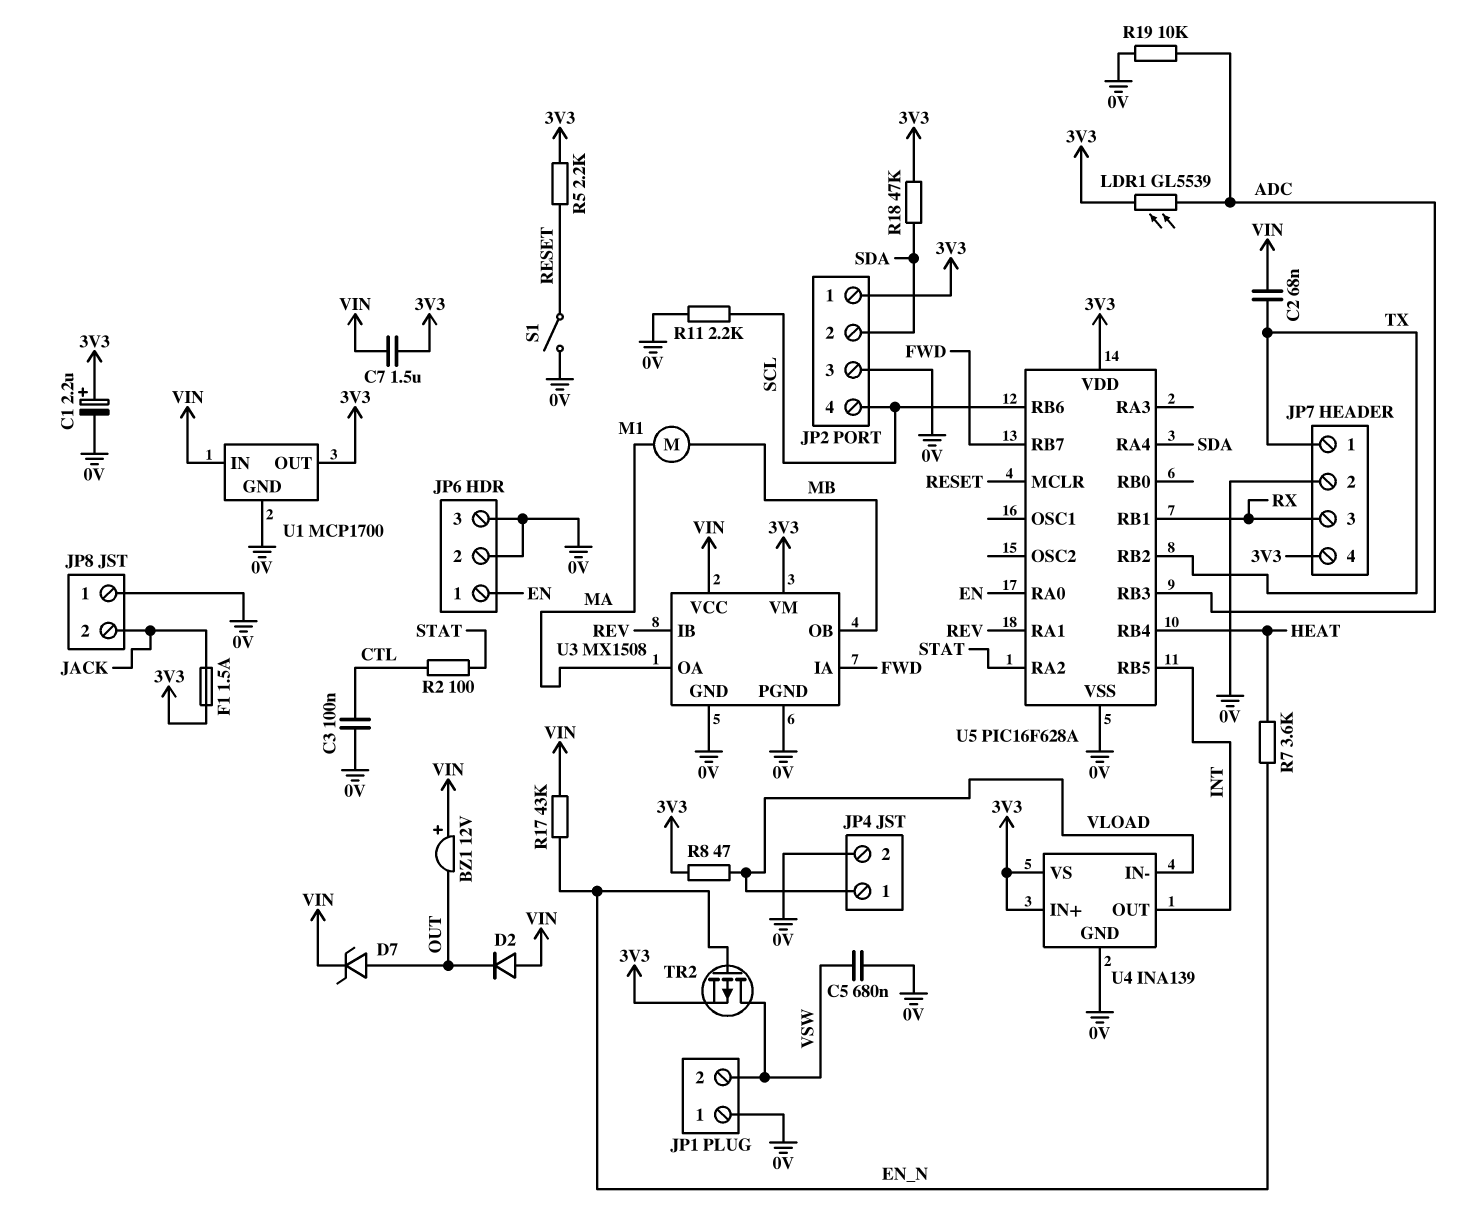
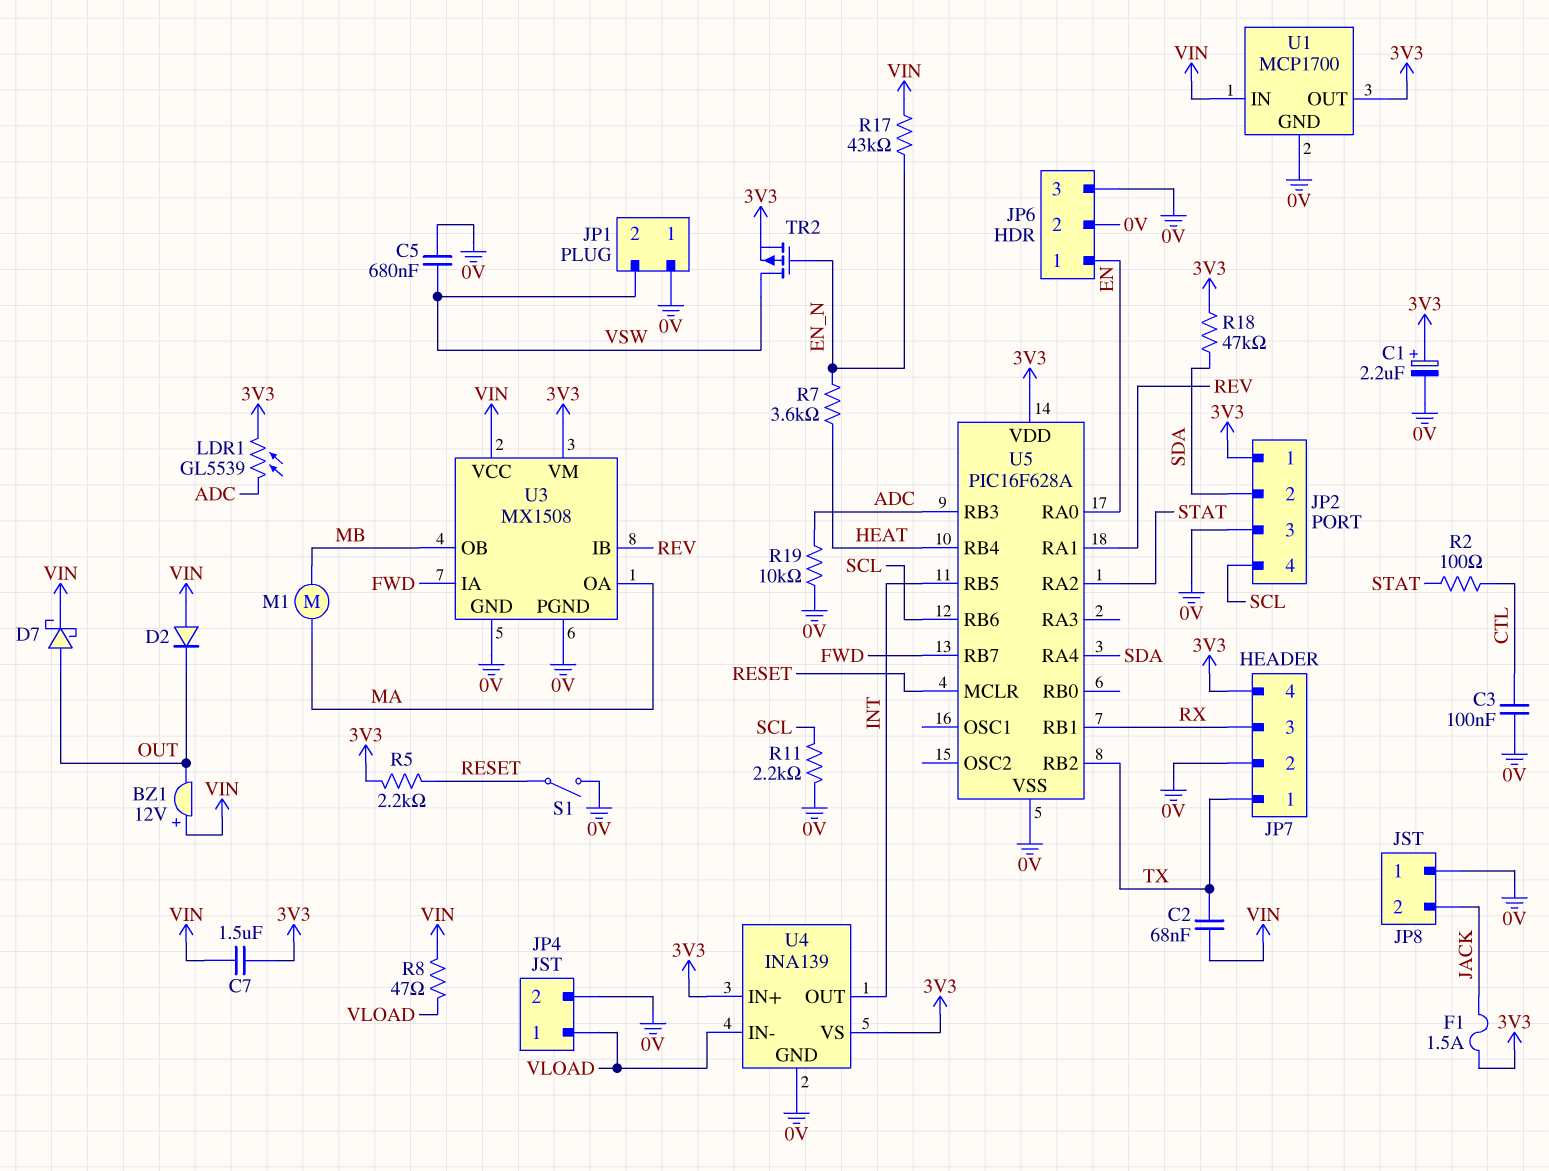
D7: zener (A OUT, K VIN) -> schottky (A OUT, K VIN)
R8: 47 (3V3, VLOAD) -> 47 (VIN, VLOAD)

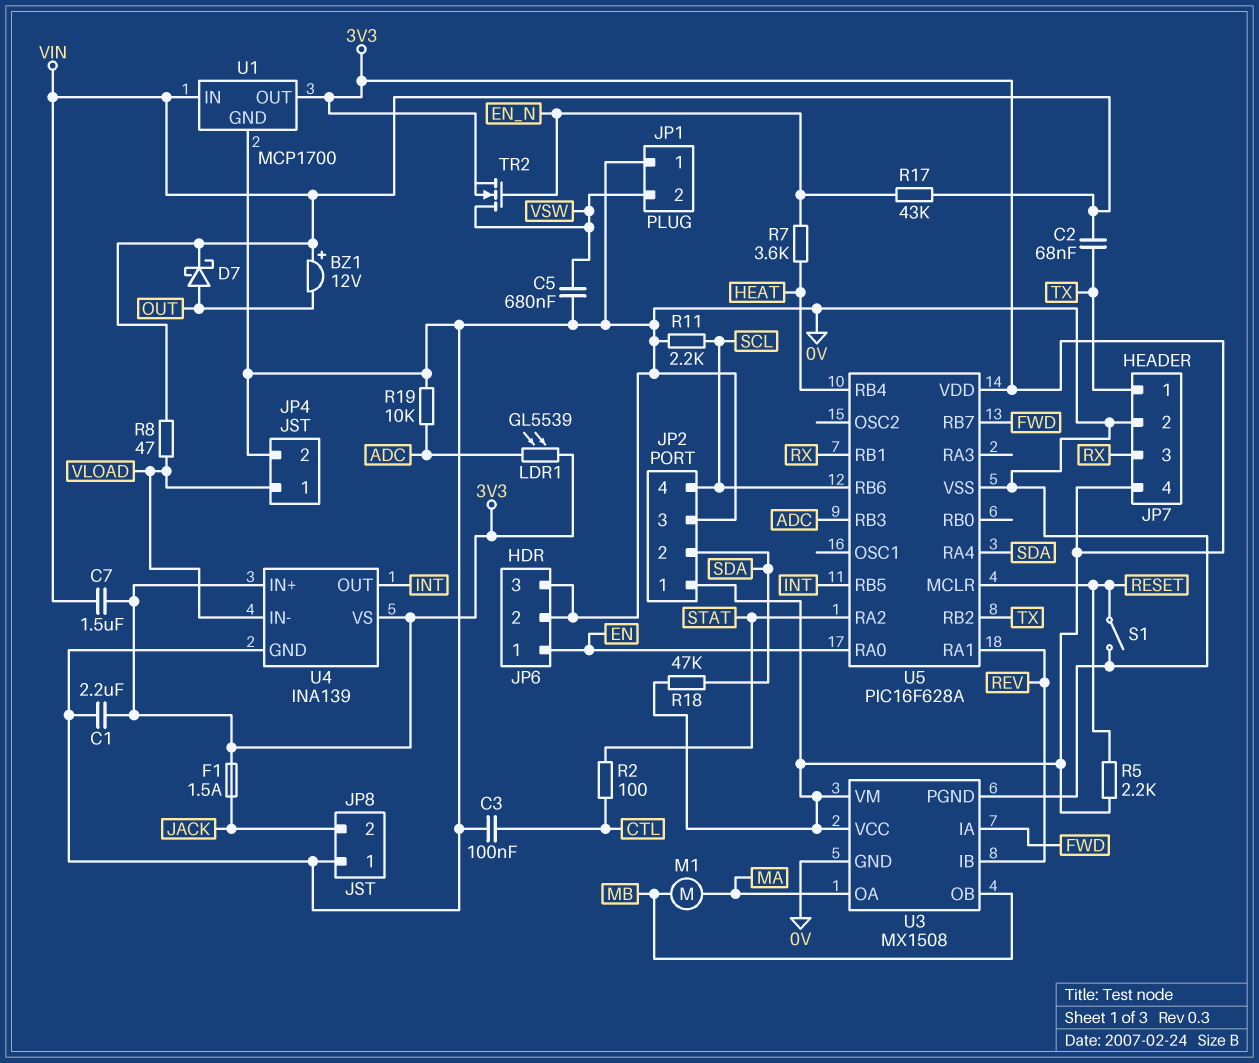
C1: 2.2uF (plus 3V3, minus 0V) -> 2.2uF (0V, 3V3)
D2: diode (A VIN, K OUT) -> none
TR2: PMOS (G EN_N, D VSW, S 3V3) -> NMOS (G EN_N, D VSW, S 3V3)
U3 pin VCC: VIN -> 3V3

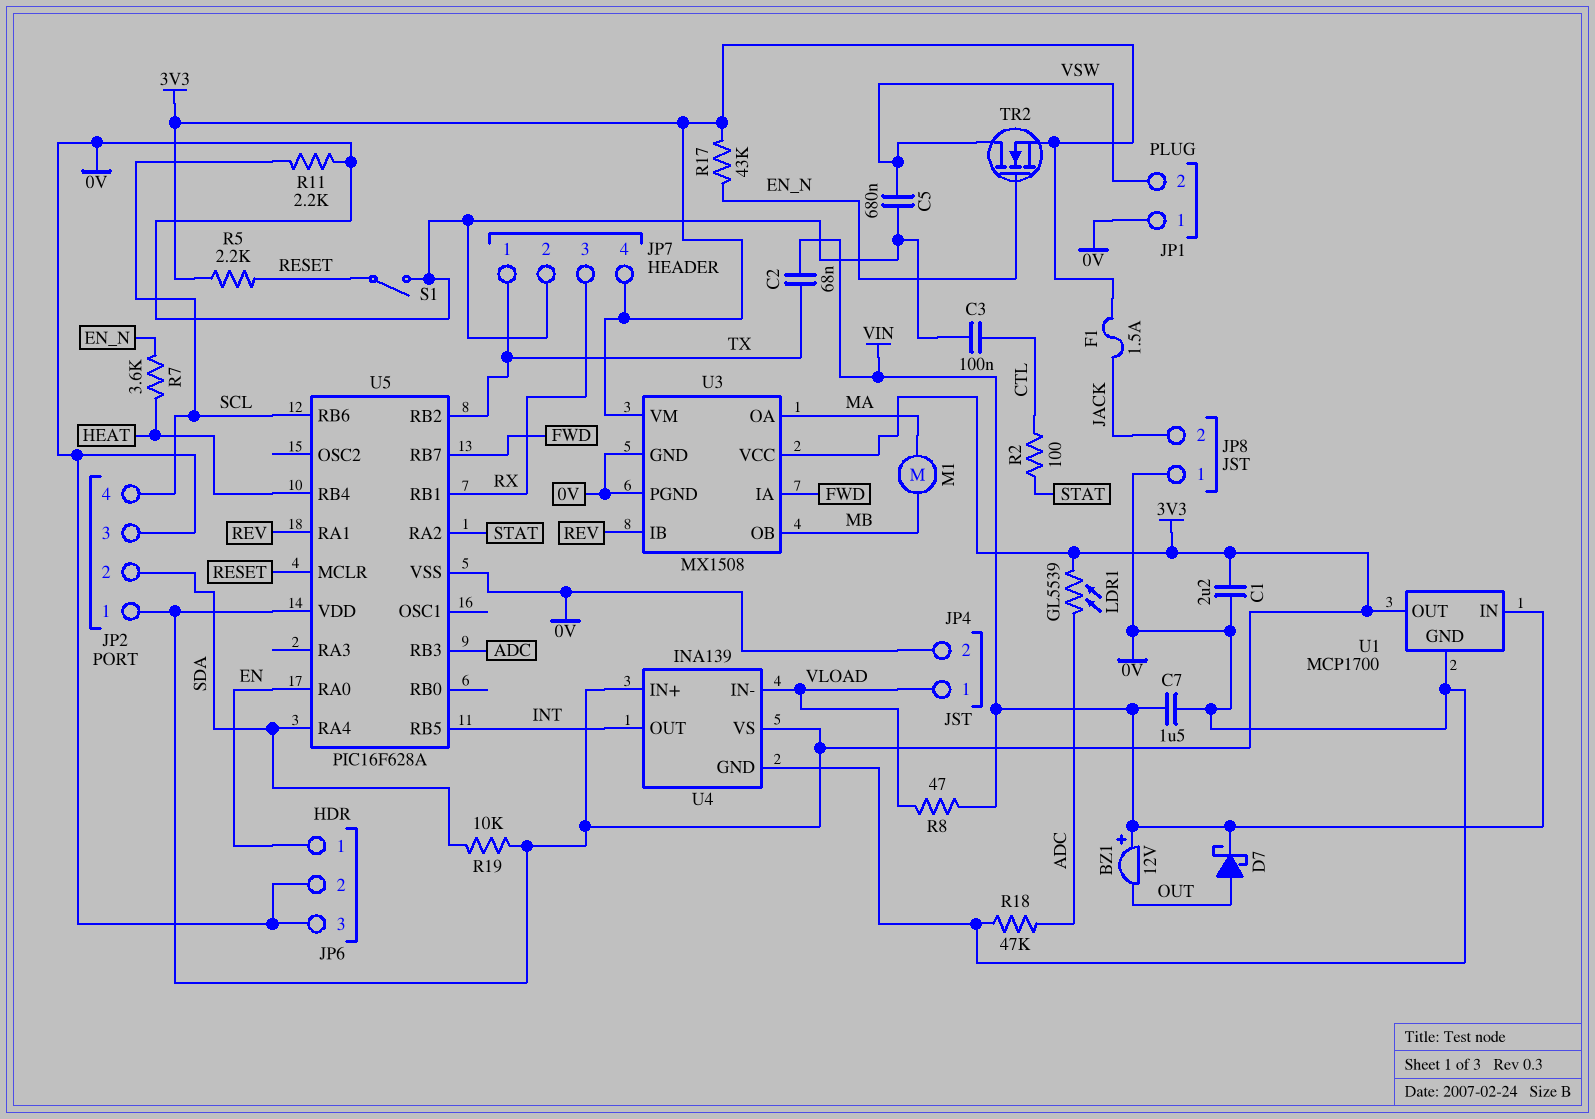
C7: 1.5uF (3V3, VIN) -> 1.5uF (0V, VIN)
R17: 43k (EN_N, VIN) -> 43k (3V3, EN_N)
R18: 47k (3V3, SDA) -> 47k (0V, ADC)
R19: 10k (0V, ADC) -> 10k (3V3, SDA)

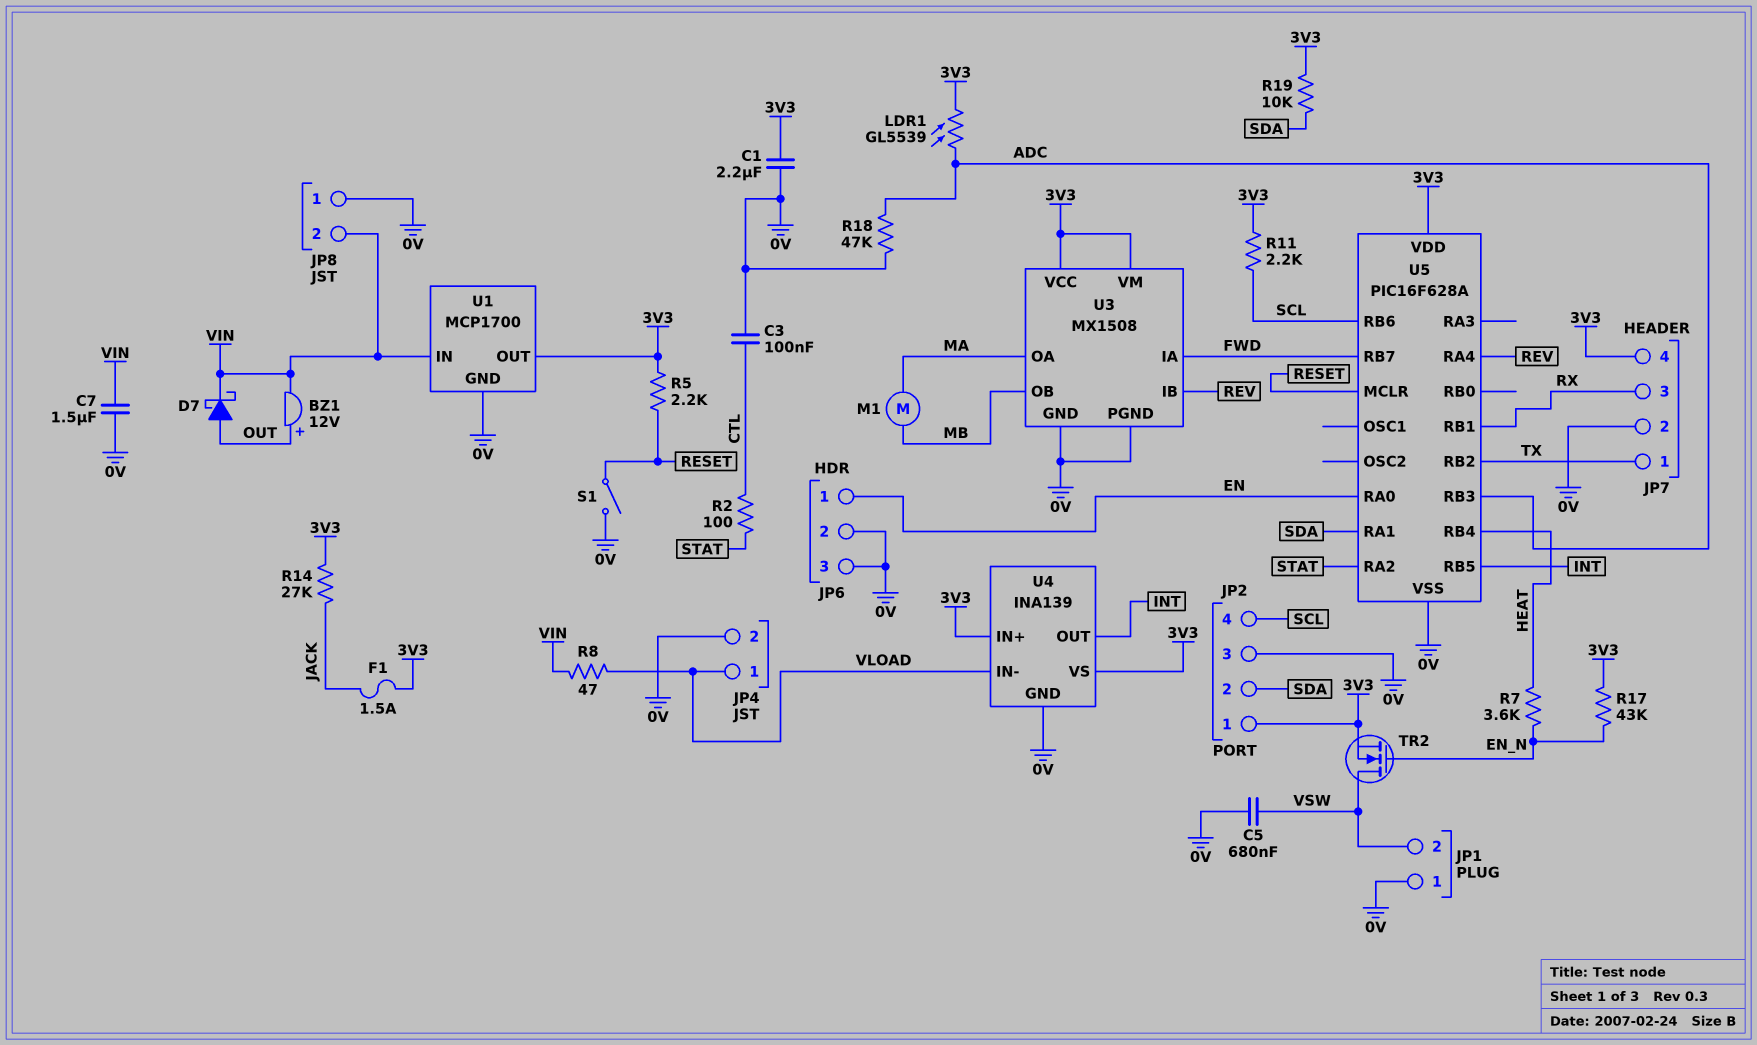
BZ1: buzzer 12V (plus VIN, minus OUT) -> buzzer 12V (plus OUT, minus VIN)
C2: 68nF (TX, VIN) -> none
JP8 pin 2: JACK -> VIN
R11: 2.2k (0V, SCL) -> 2.2k (3V3, SCL)
R14: none -> 27k (3V3, JACK)
U5 pin RA1: REV -> SDA
U5 pin RA4: SDA -> REV

